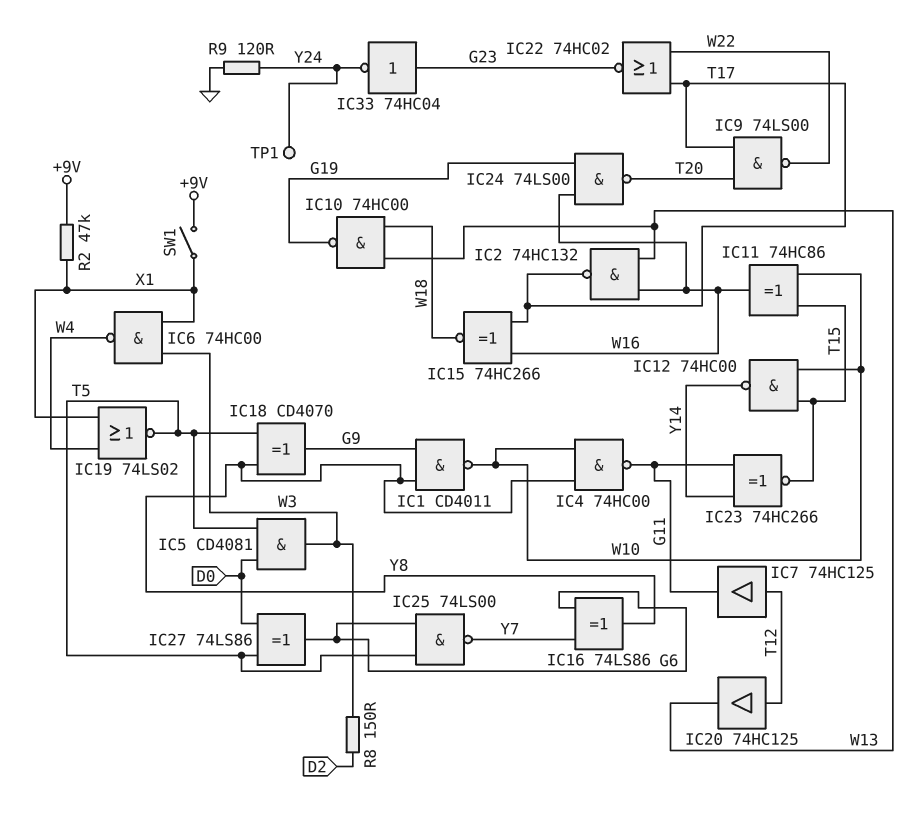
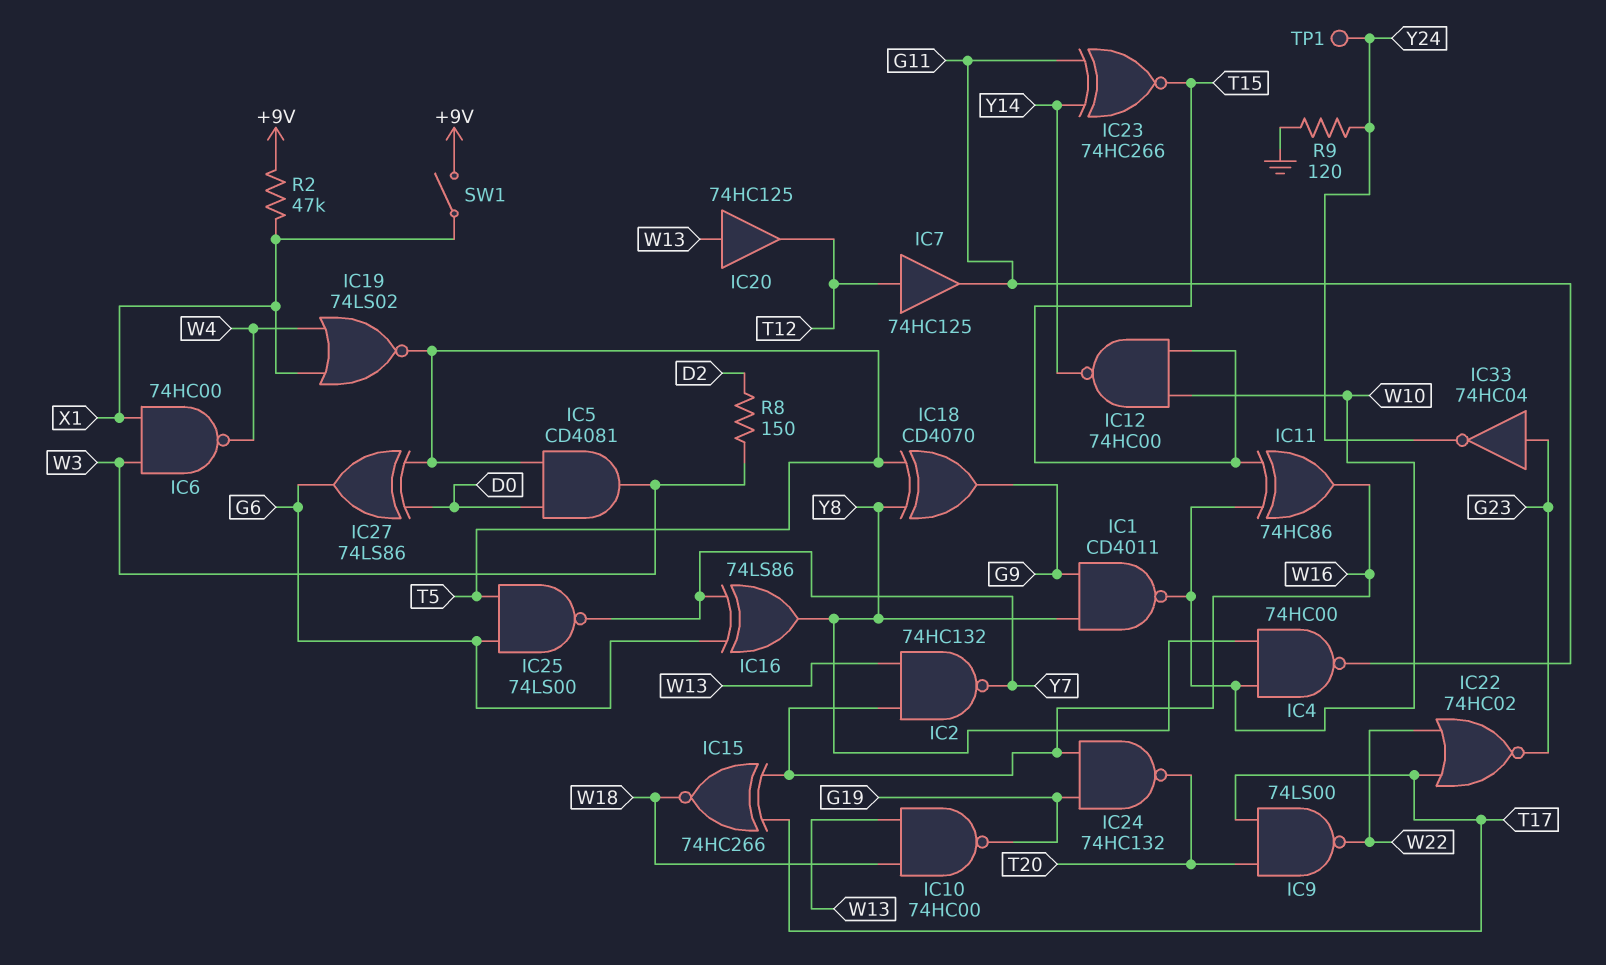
IC2: NAND 74HC132 (in W13, in W16, out T17) -> NAND 74HC132 (in W13, in W16, out Y7)
IC20: buffer 74HC125 (in T12, out W13) -> buffer 74HC125 (in W13, out T12)
IC24: NAND 74LS00 (in G19, in W16, out T20) -> NAND 74HC132 (in G19, in W16, out T20)

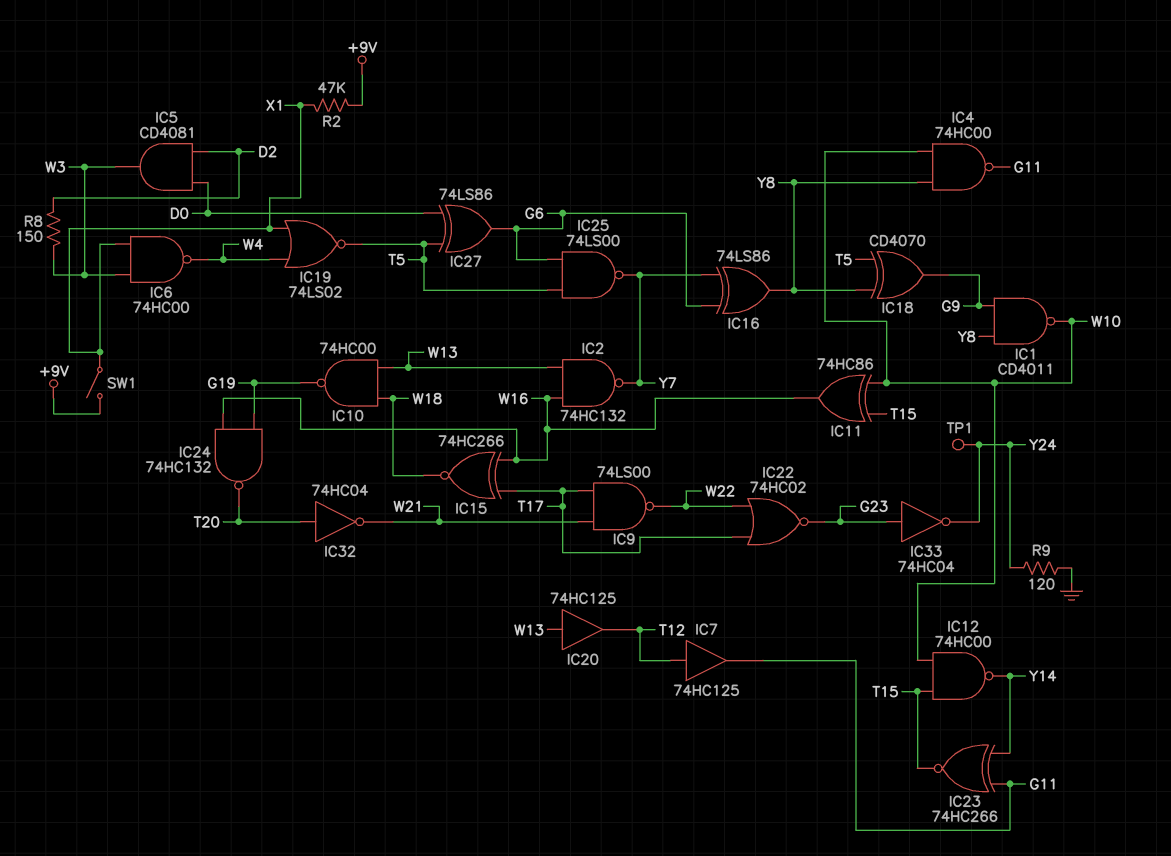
IC5: AND CD4081 (in D0, in T5, out W3) -> AND CD4081 (in D0, in D2, out W3)
IC9: NAND 74LS00 (in T17, in T20, out W22) -> NAND 74LS00 (in T17, in W21, out W22)
IC32: none -> NOT 74HC04 (in T20, out W21)

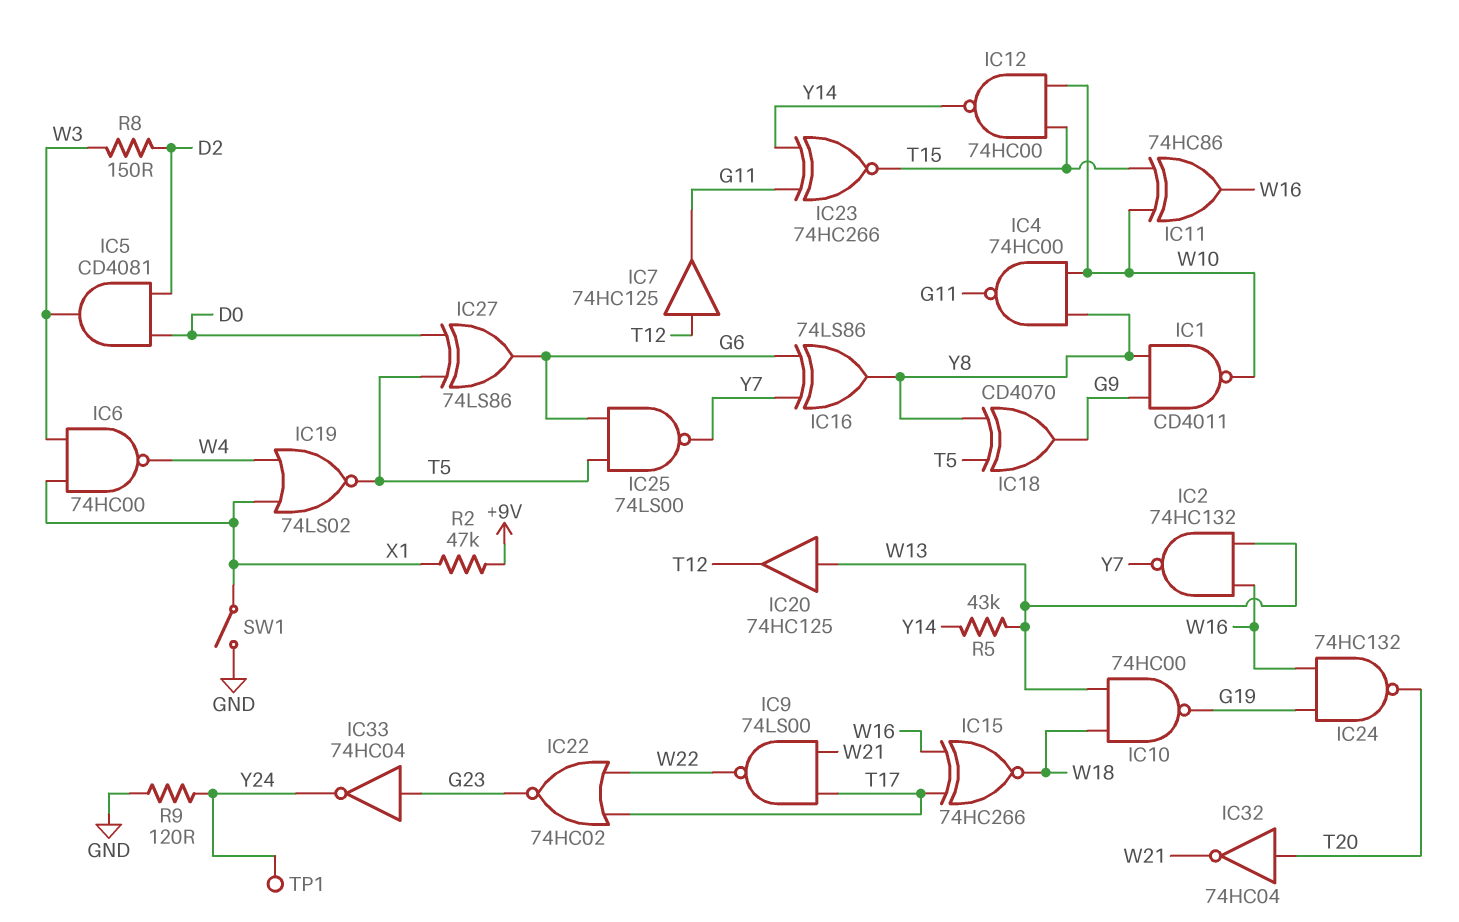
R5: none -> 43k (W13, Y14)
SW1: switch (+9V, X1) -> switch (GND, X1)

